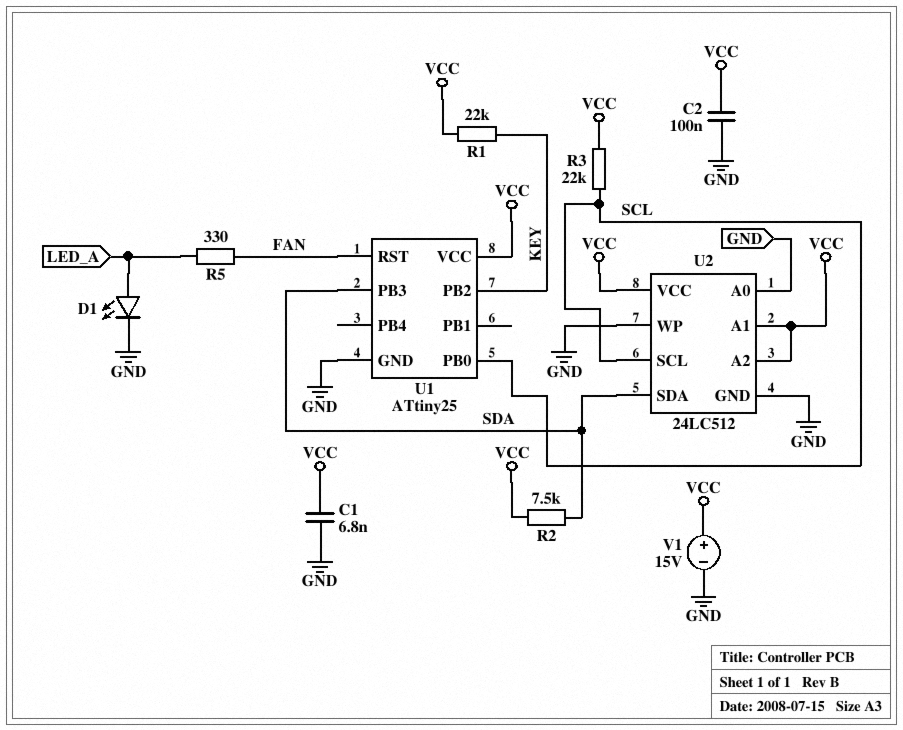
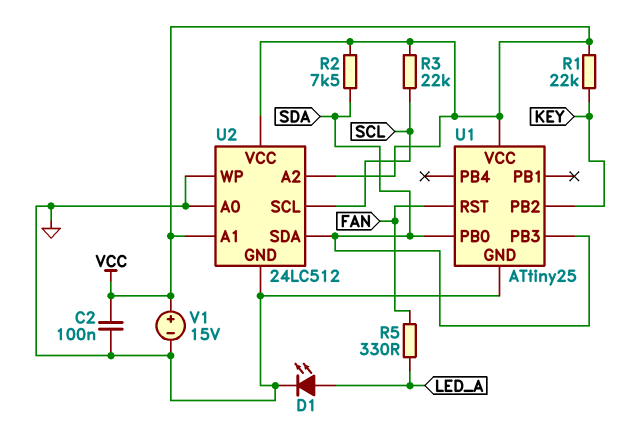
C1: 6.8nF (GND, VCC) -> none
U1 pin PB0: SCL -> SDA

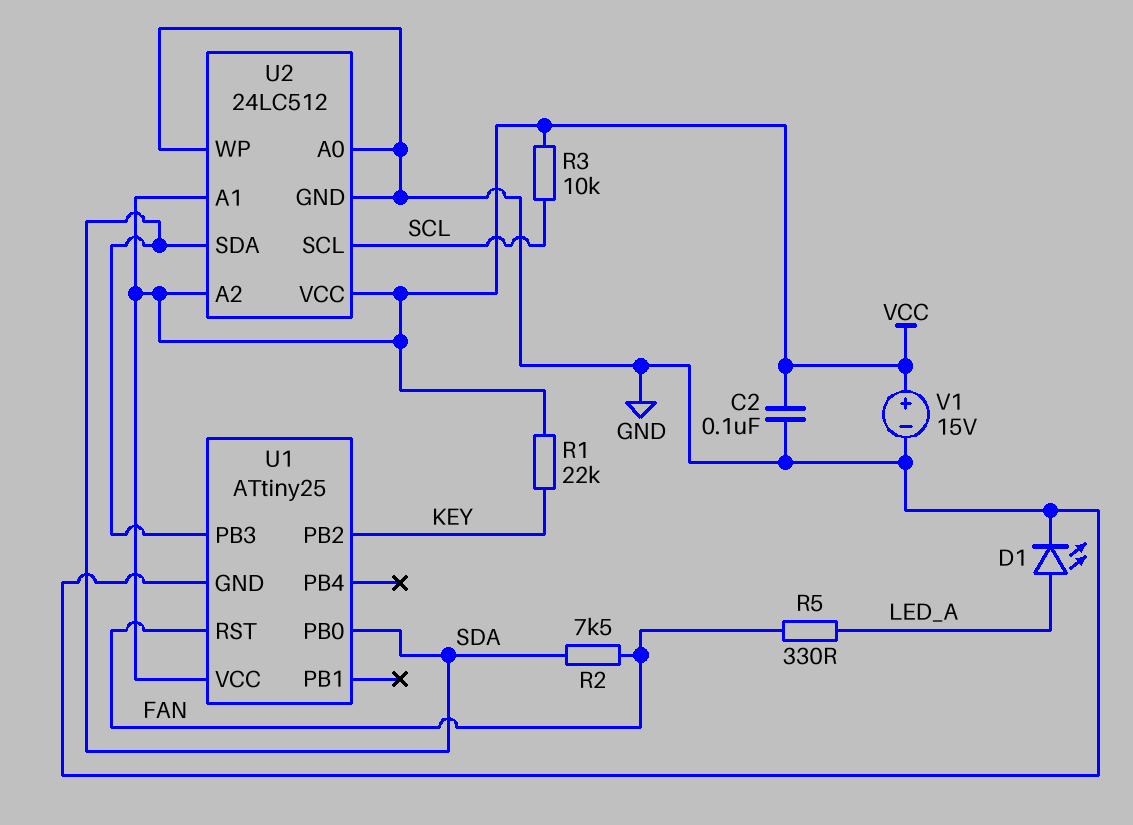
R2: 7.5k (SDA, VCC) -> 7.5k (FAN, SDA)
R3: 22k (SCL, VCC) -> 10k (SCL, VCC)

